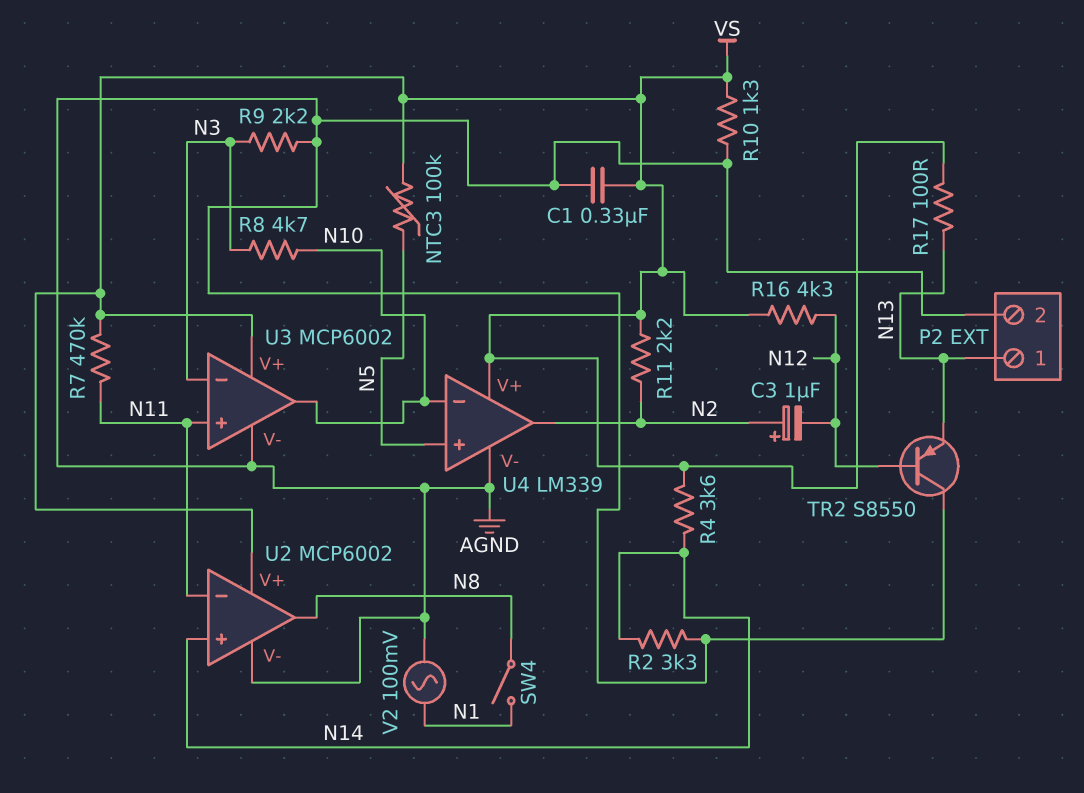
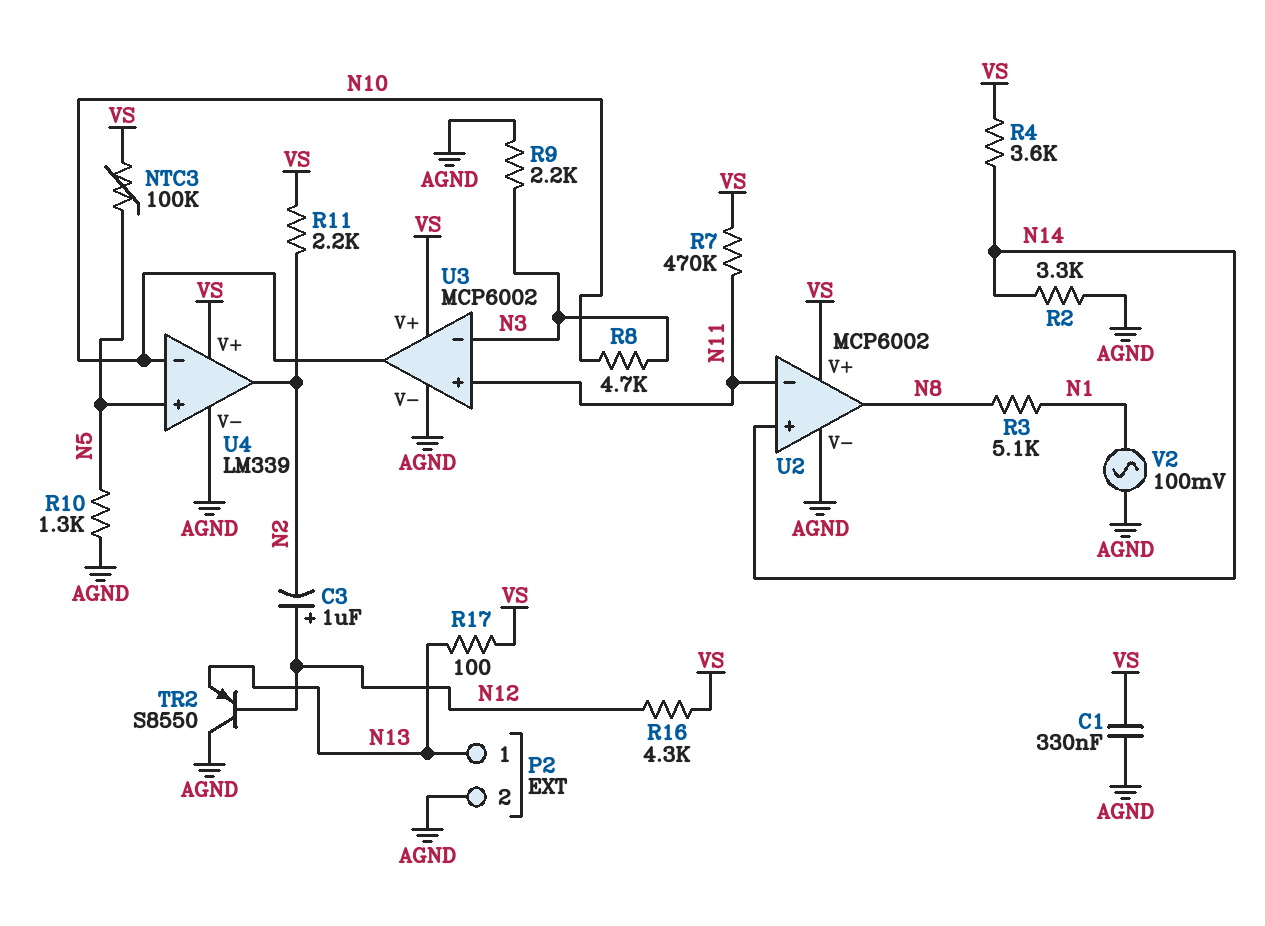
C3: 1uF (plus N2, minus N12) -> 1uF (plus N12, minus N2)
R3: none -> 5.1k (N1, N8)
R10: 1.3k (AGND, VS) -> 1.3k (AGND, N5)
SW4: switch (N1, N8) -> none

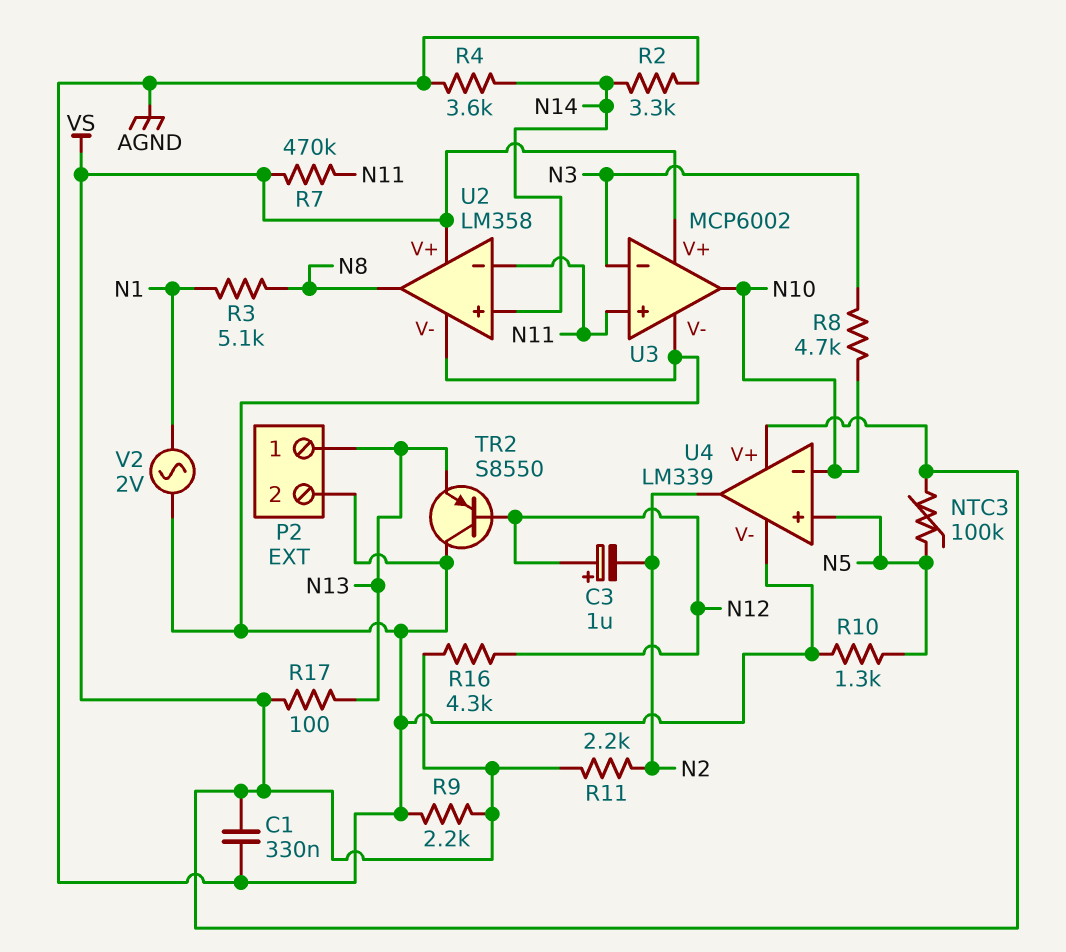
R4: 3.6k (N14, VS) -> 3.6k (AGND, N14)
R9: 2.2k (AGND, N3) -> 2.2k (AGND, VS)
U2: MCP6002 -> LM358
V2: AC 100mV (AGND, N1) -> AC 2V (AGND, N1)

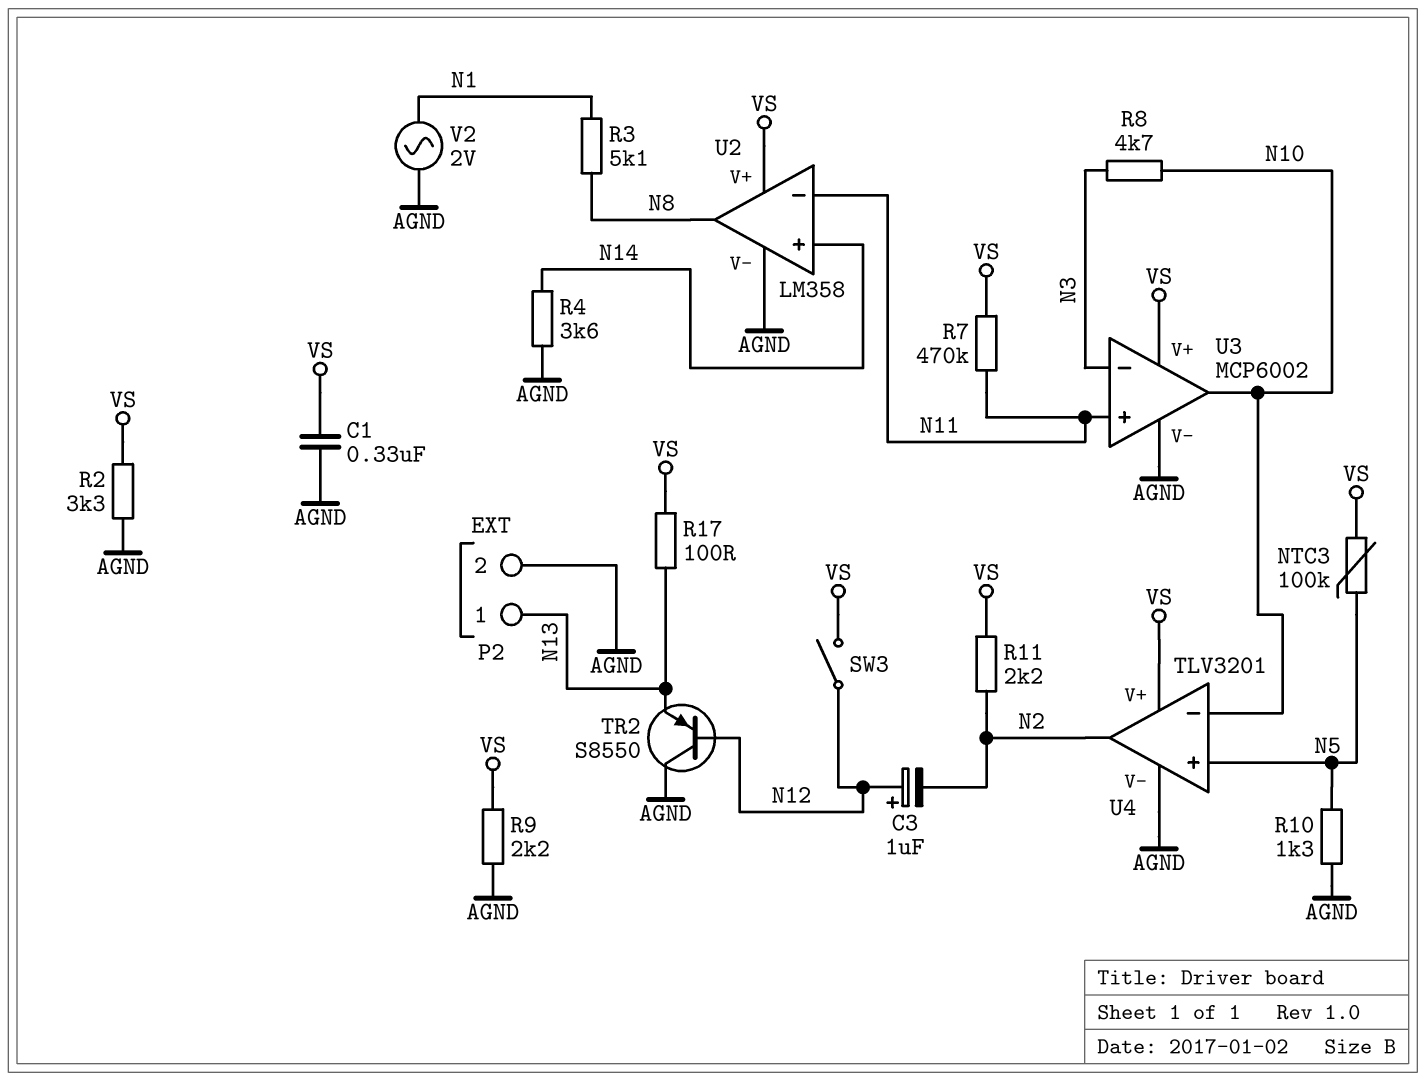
R2: 3.3k (AGND, N14) -> 3.3k (AGND, VS)
R16: 4.3k (N12, VS) -> none
SW3: none -> switch (N12, VS)
U4: LM339 -> TLV3201

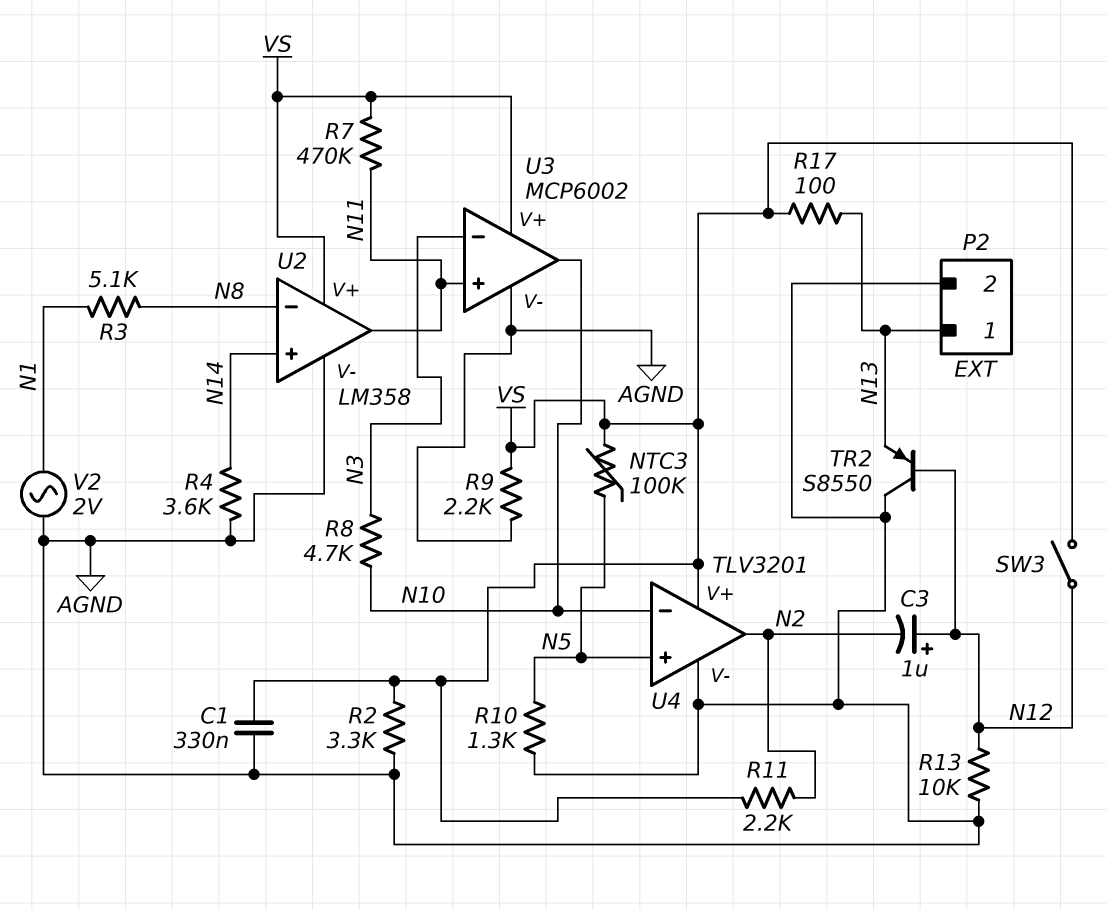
R13: none -> 10k (AGND, N12)
U2 pin in-: N11 -> N8
U2 pin out: N8 -> N11

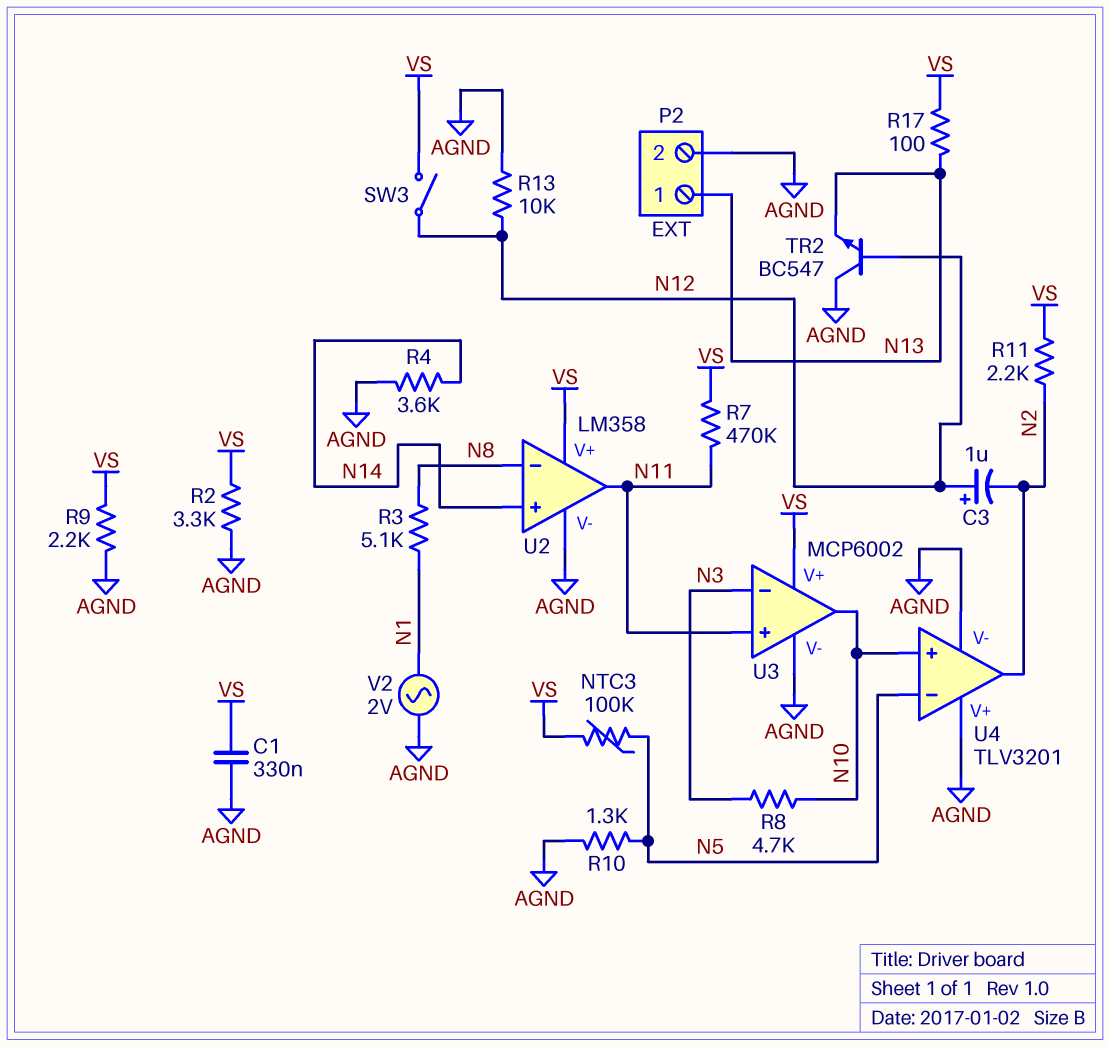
TR2: PNP S8550 (B N12, C AGND, E N13) -> NPN BC547 (B N12, C AGND, E N13)
U4 pin V+: VS -> AGND
U4 pin in+: N5 -> N10
U4 pin in-: N10 -> N5

